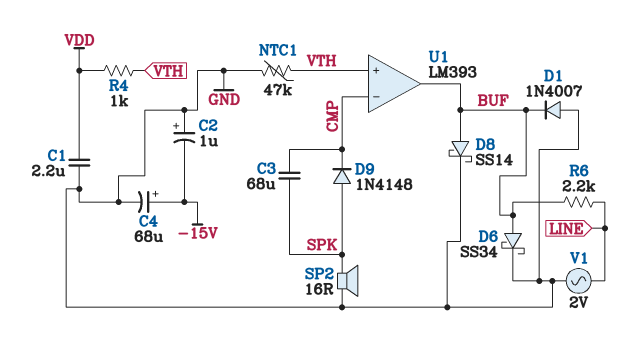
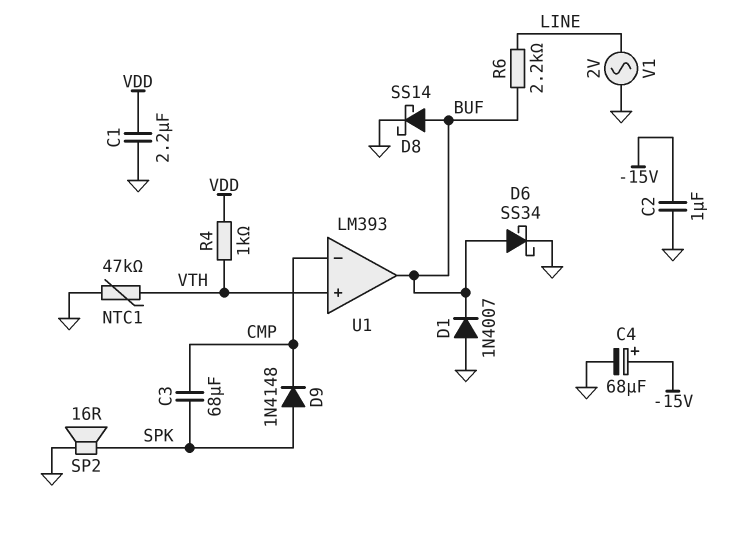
C2: 1uF (plus GND, minus -15V) -> 1uF (-15V, GND)

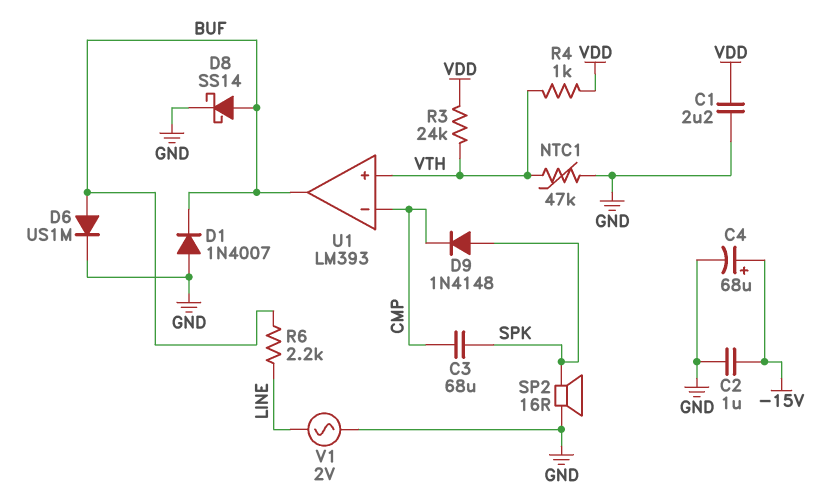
D6: schottky SS34 (A BUF, K GND) -> diode US1M (A BUF, K GND)
R3: none -> 24k (VDD, VTH)

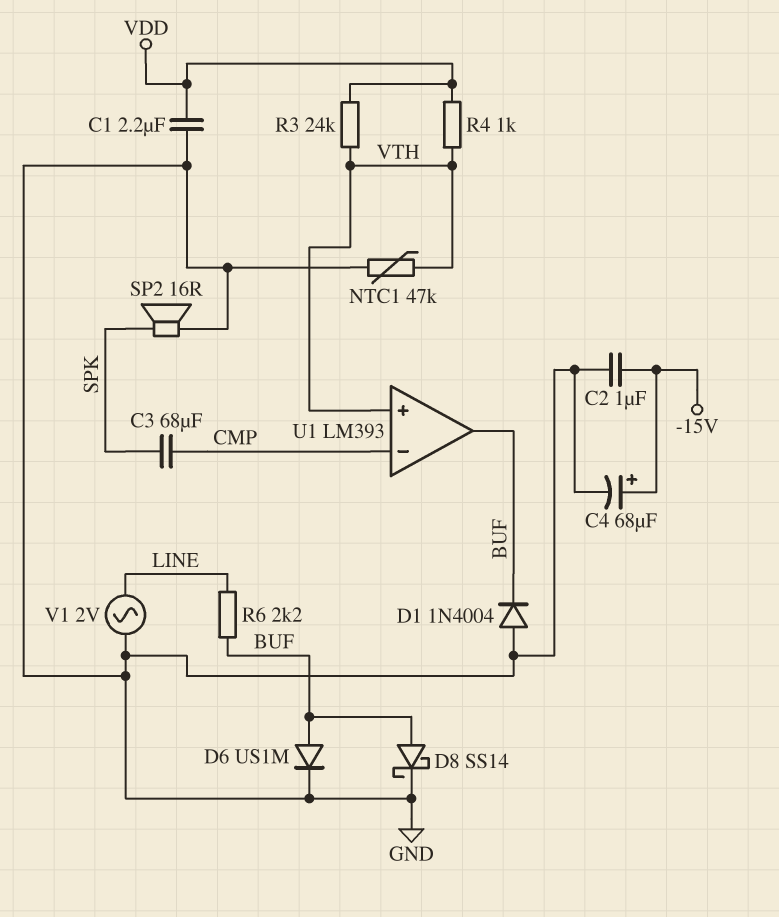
D1: diode 1N4007 (A GND, K BUF) -> diode 1N4004 (A GND, K BUF)
D9: diode 1N4148 (A SPK, K CMP) -> none

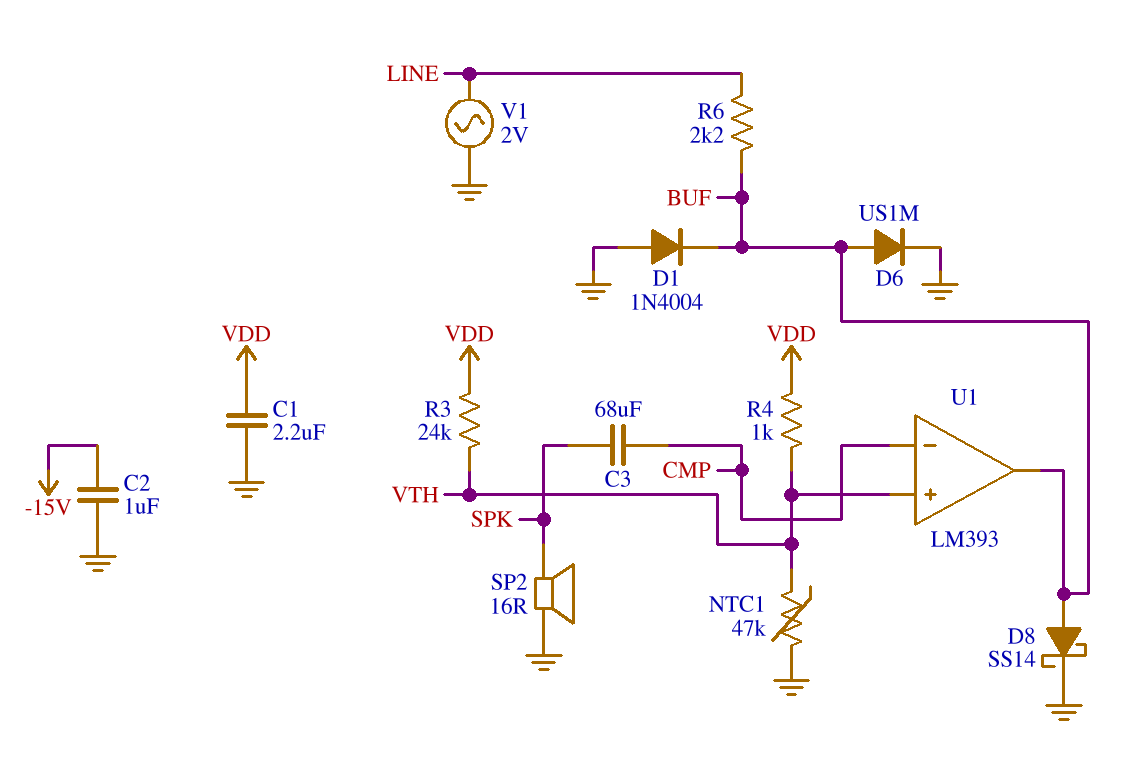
C4: 68uF (plus -15V, minus GND) -> none

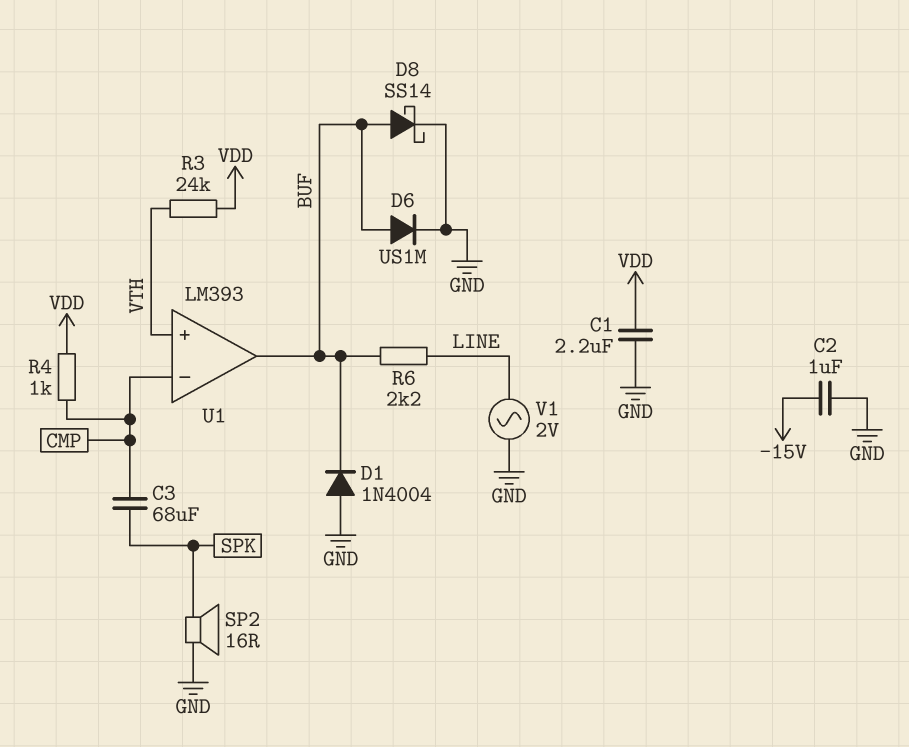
NTC1: 47k (GND, VTH) -> none
R4: 1k (VDD, VTH) -> 1k (CMP, VDD)

